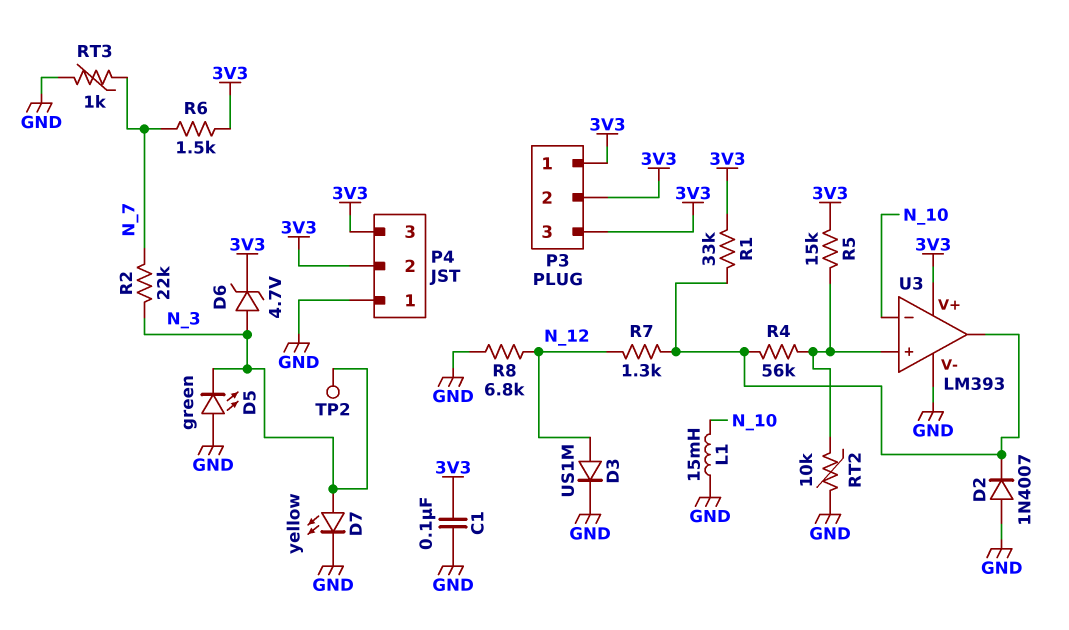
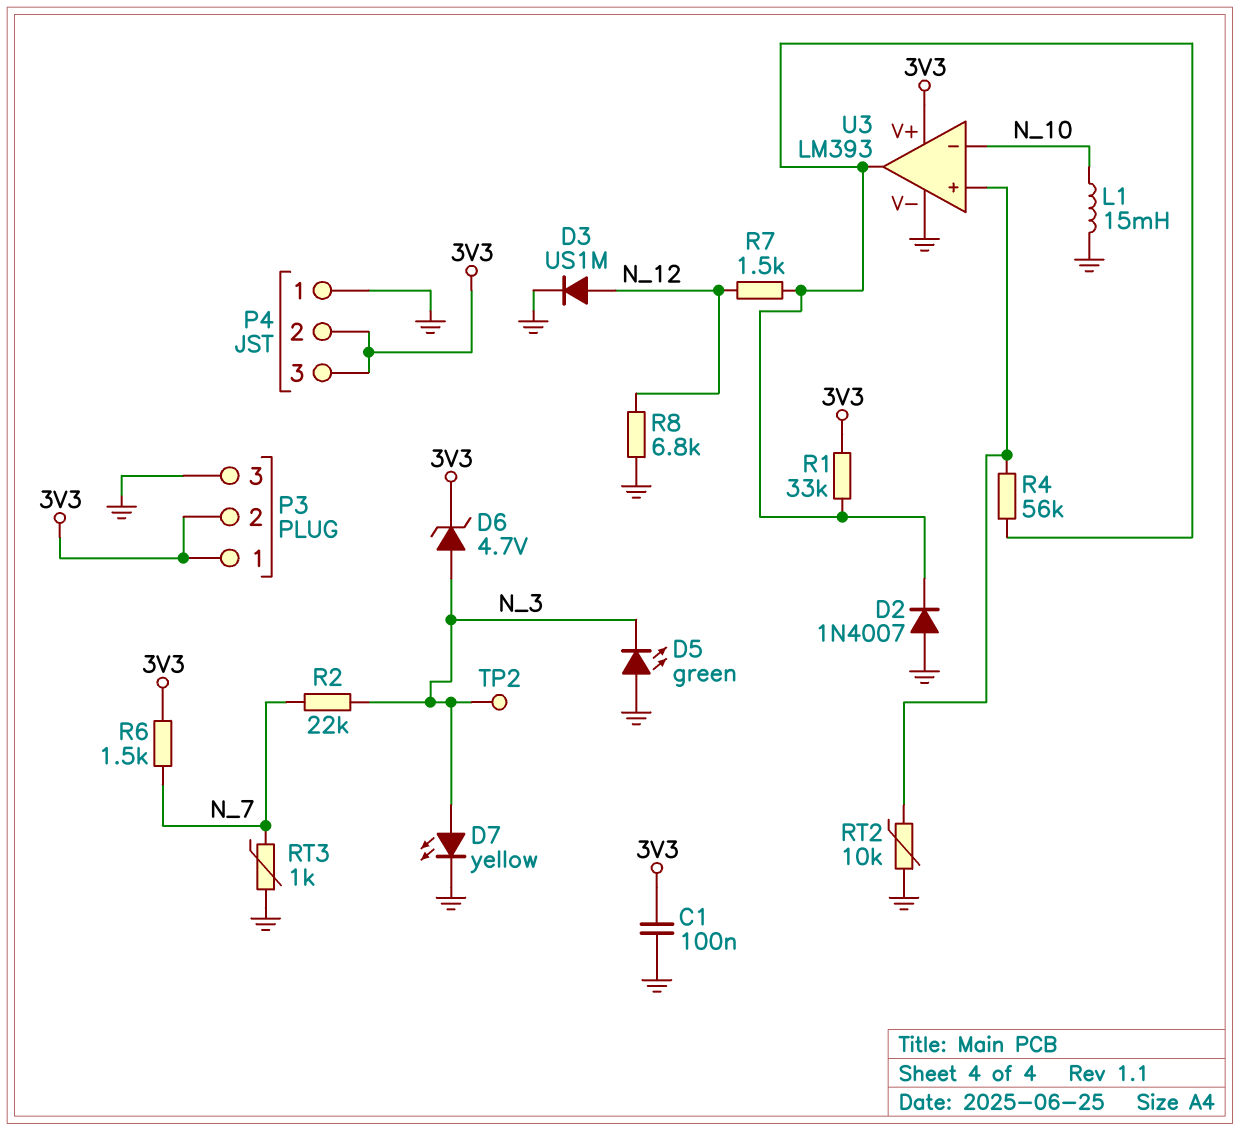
P3 pin 3: 3V3 -> GND
R5: 15k (3V3, U3/in+) -> none
R7: 1.3k (N_12, U3/out) -> 1.5k (N_12, U3/out)

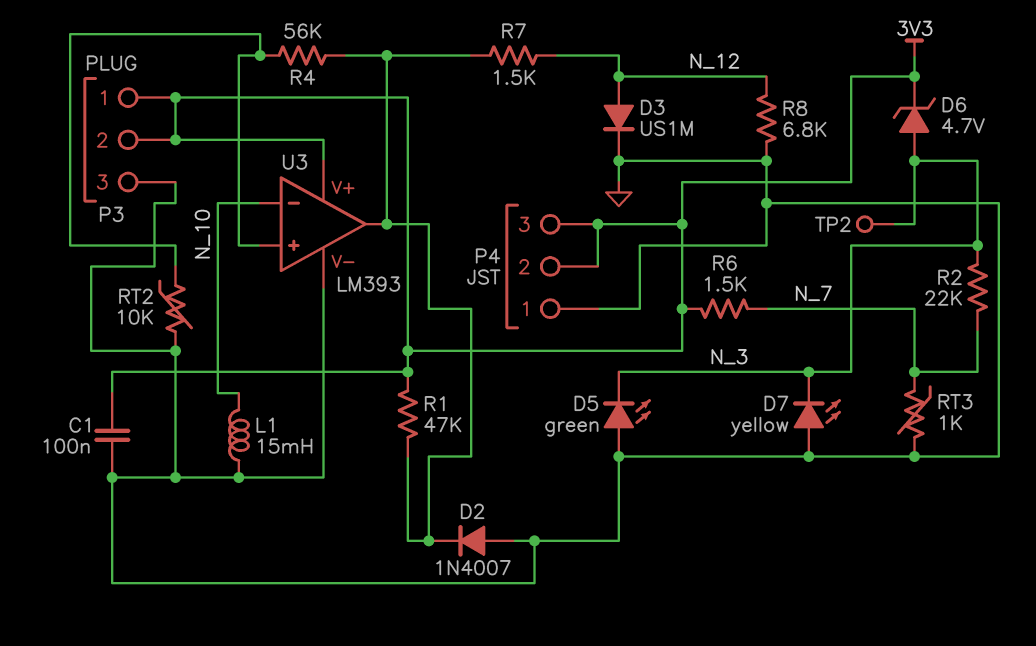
D7: LED yellow (A N_3, K GND) -> LED yellow (A GND, K N_3)
R1: 33k (3V3, U3/out) -> 47k (3V3, U3/out)

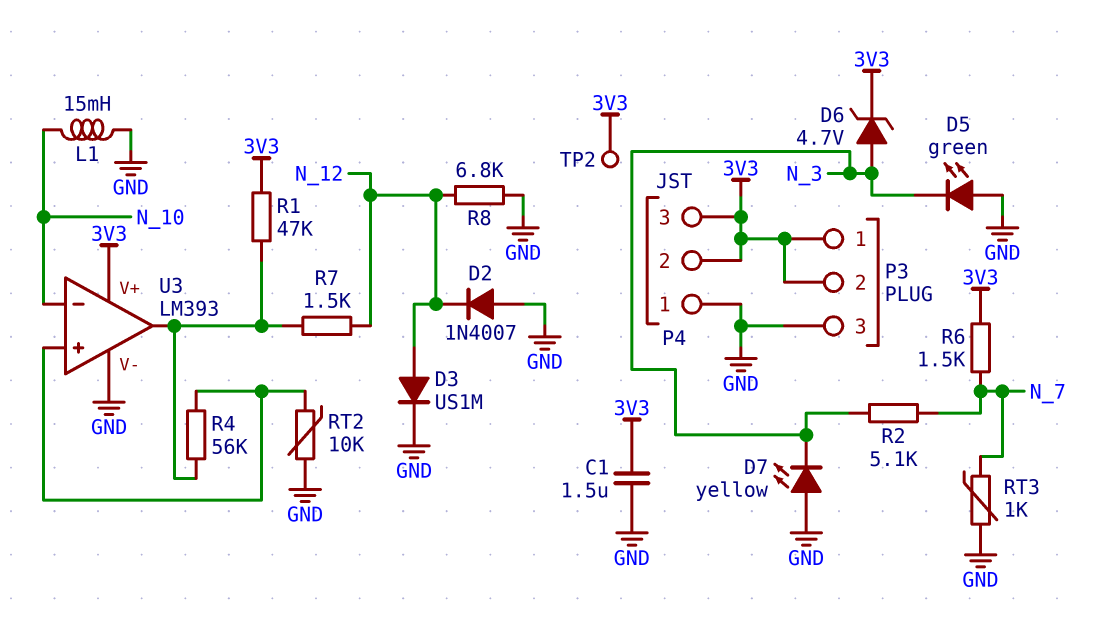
C1: 100nF (3V3, GND) -> 1.5uF (3V3, GND)
D2: diode 1N4007 (A GND, K U3/out) -> diode 1N4007 (A GND, K N_12)
R2: 22k (N_3, N_7) -> 5.1k (N_3, N_7)
TP2: test point (N_3) -> test point (3V3)

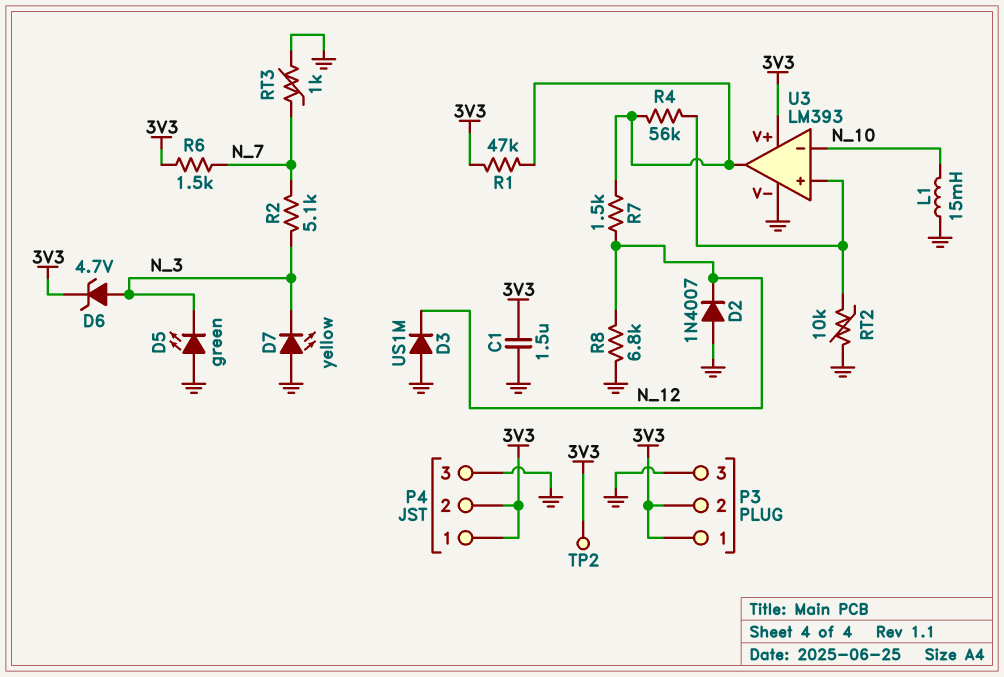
D3: diode US1M (A N_12, K GND) -> diode US1M (A GND, K N_12)
P4 pin 1: GND -> 3V3
P4 pin 3: 3V3 -> GND

